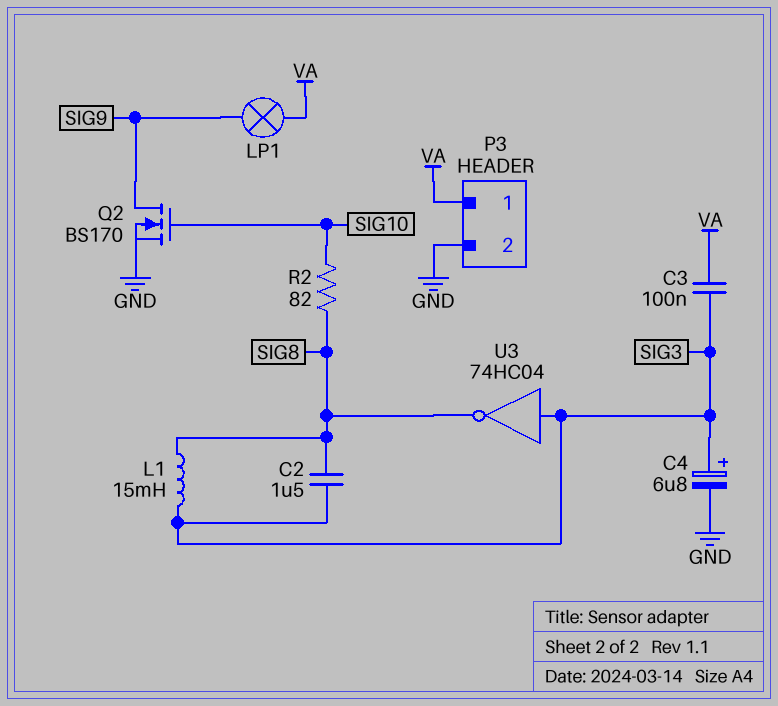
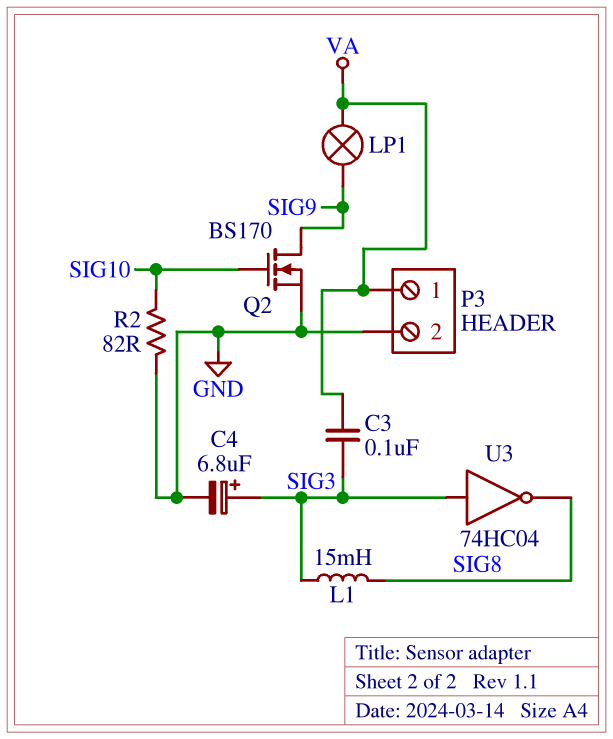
C2: 1.5uF (SIG3, SIG8) -> none
R2: 82 (SIG8, SIG10) -> 82 (GND, SIG10)

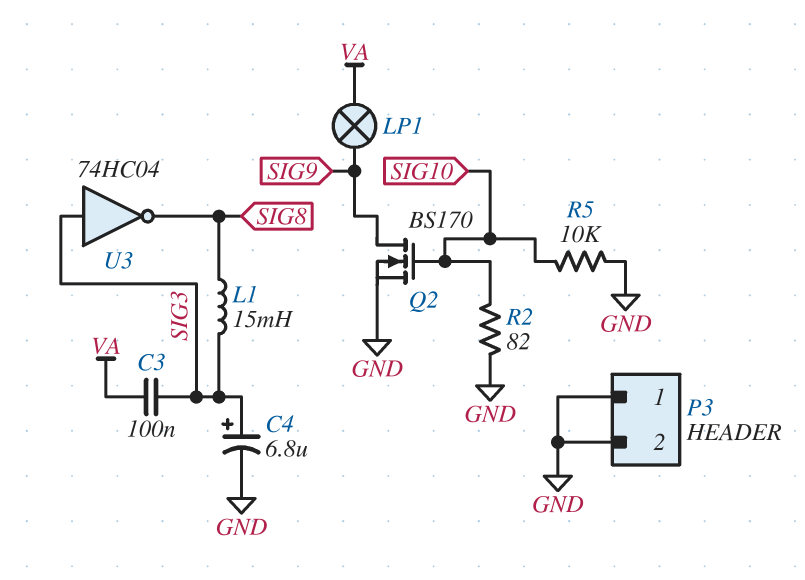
P3 pin 1: VA -> GND
R5: none -> 10k (GND, SIG10)

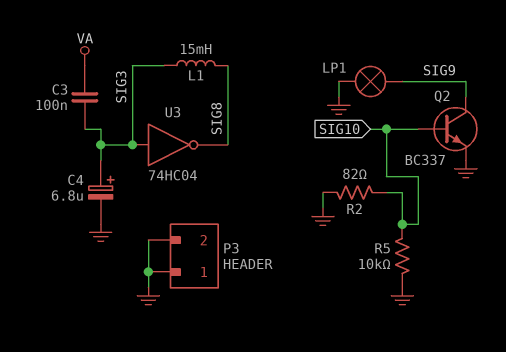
LP1: lamp (SIG9, VA) -> lamp (GND, SIG9)
Q2: NMOS BS170 (G SIG10, D SIG9, S GND) -> NPN BC337 (B SIG10, C SIG9, E GND)

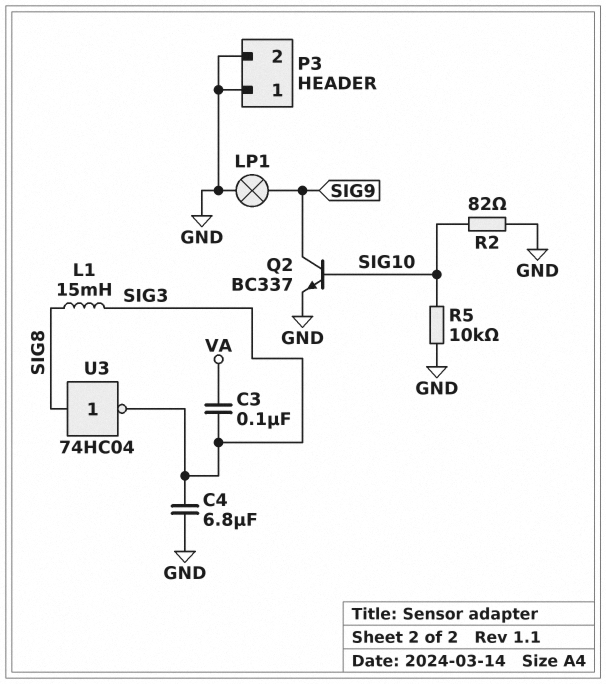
C4: 6.8uF (plus SIG3, minus GND) -> 6.8uF (GND, SIG3)
U3: NOT 74HC04 (in SIG3, out SIG8) -> NOT 74HC04 (in SIG8, out SIG3)

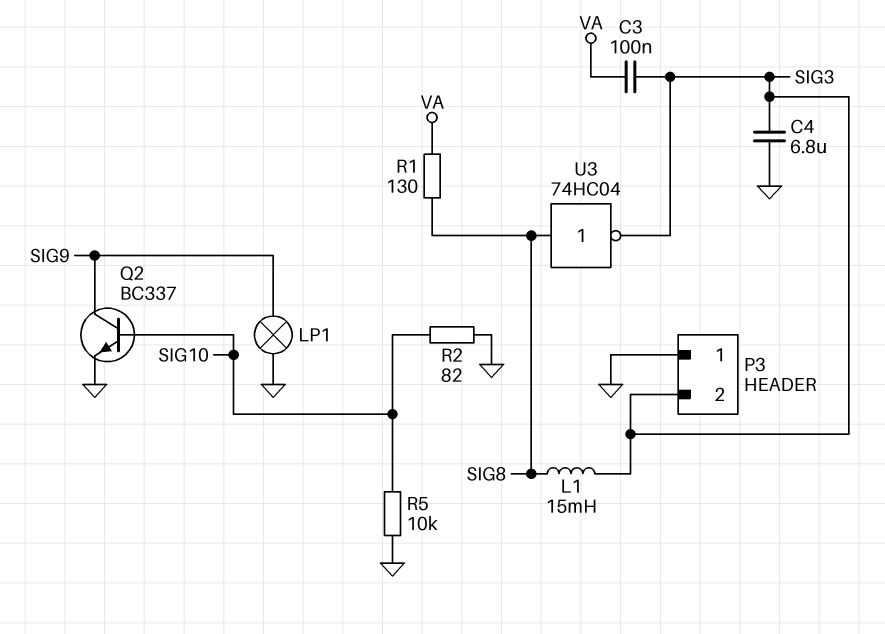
P3 pin 2: GND -> SIG3
R1: none -> 130 (SIG8, VA)

